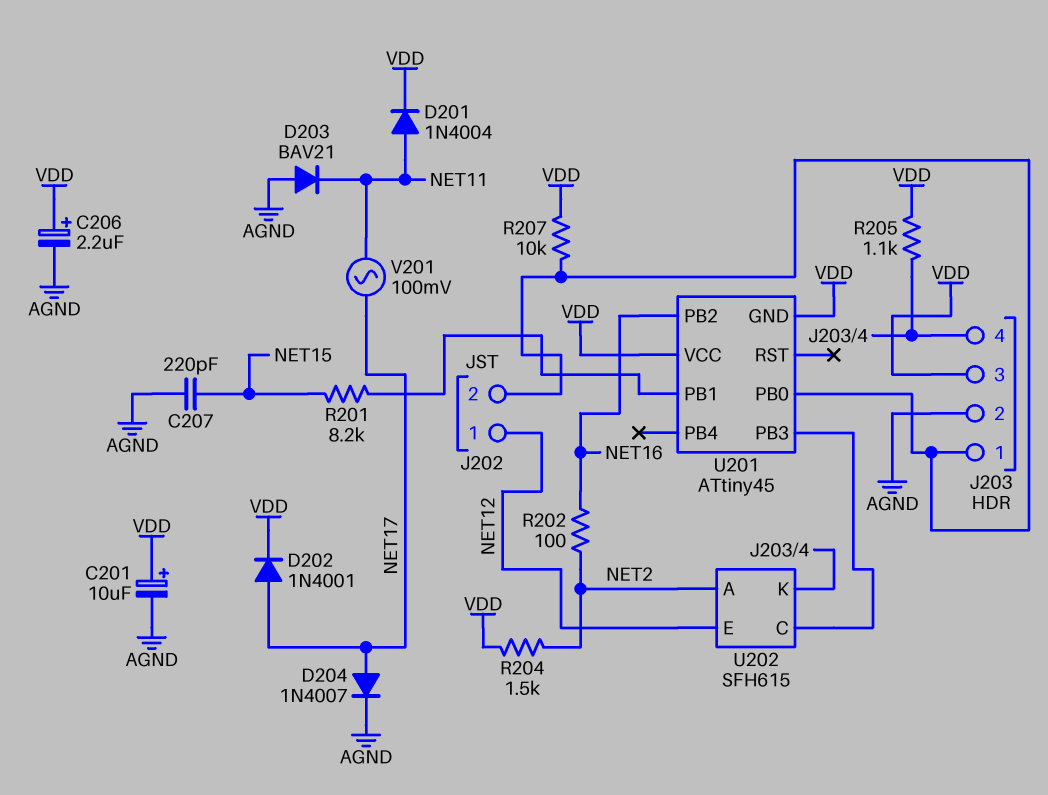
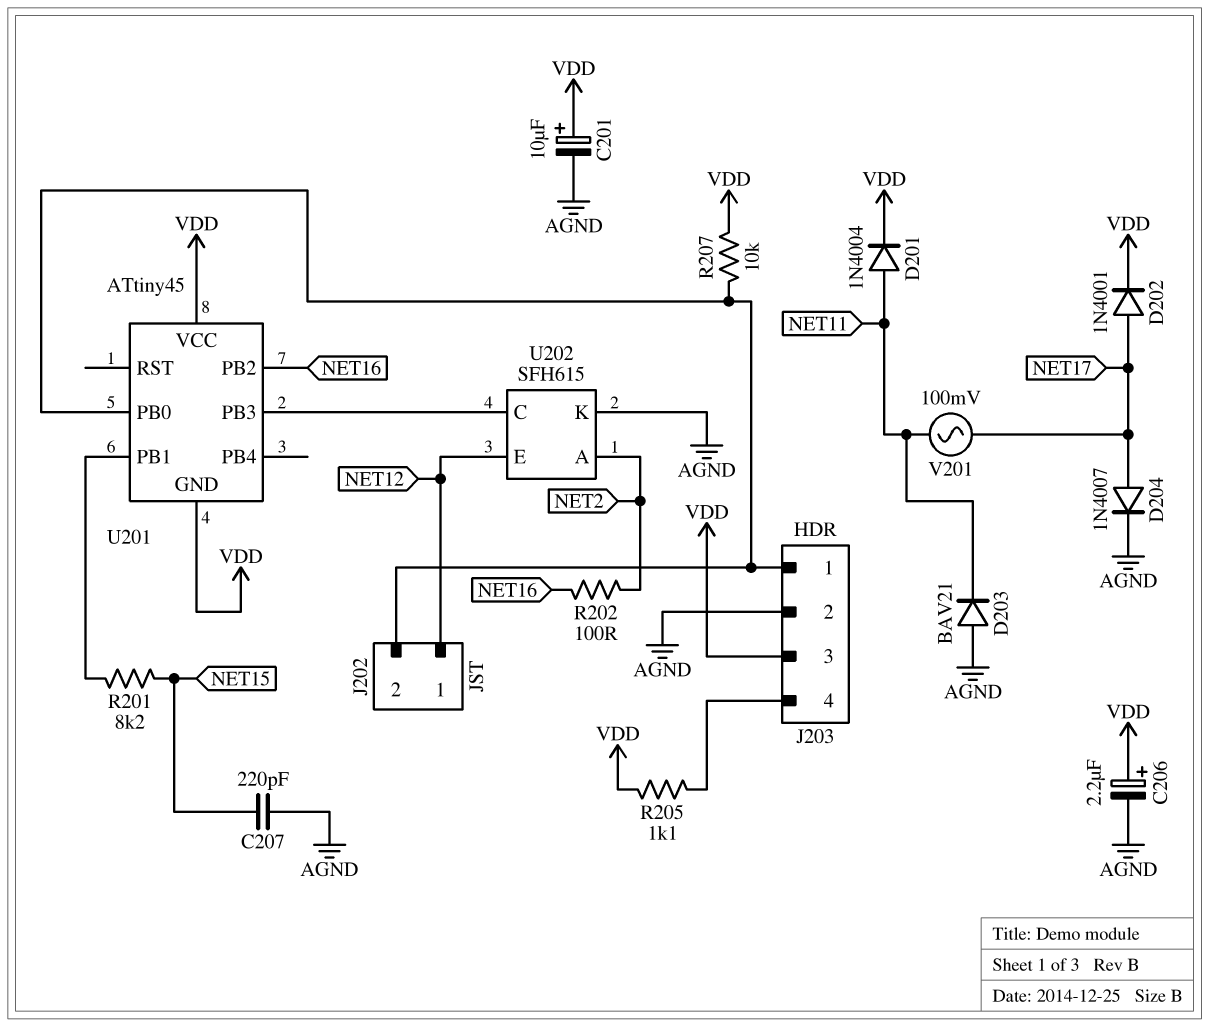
R204: 1.5k (NET2, VDD) -> none
U202 pin K: J203/4 -> AGND

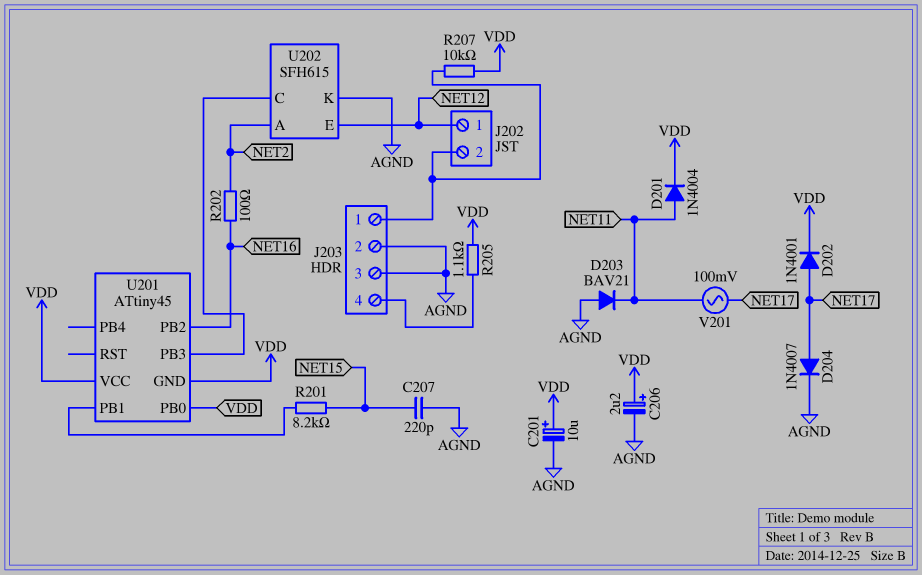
J203 pin 3: VDD -> AGND
U201 pin PB0: J202/2 -> VDD

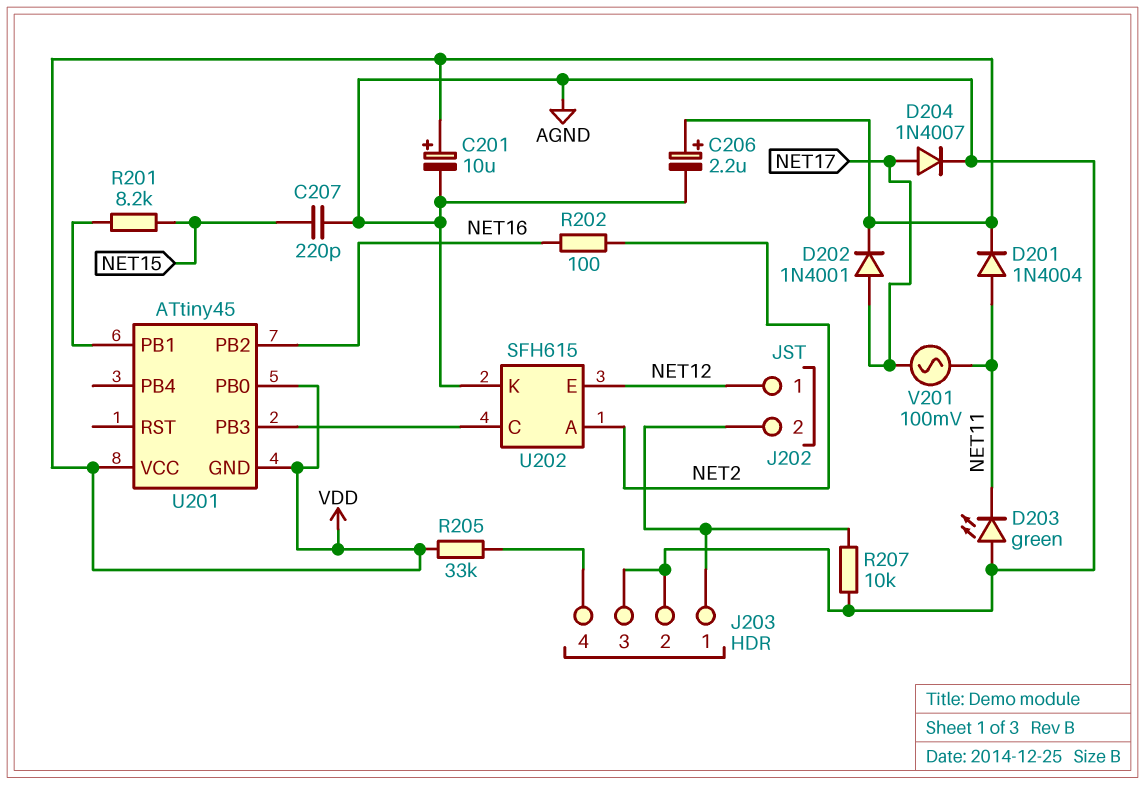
D203: diode BAV21 (A AGND, K NET11) -> LED green (A AGND, K NET11)
R205: 1.1k (J203/4, VDD) -> 33k (J203/4, VDD)
R207: 10k (J202/2, VDD) -> 10k (AGND, J202/2)

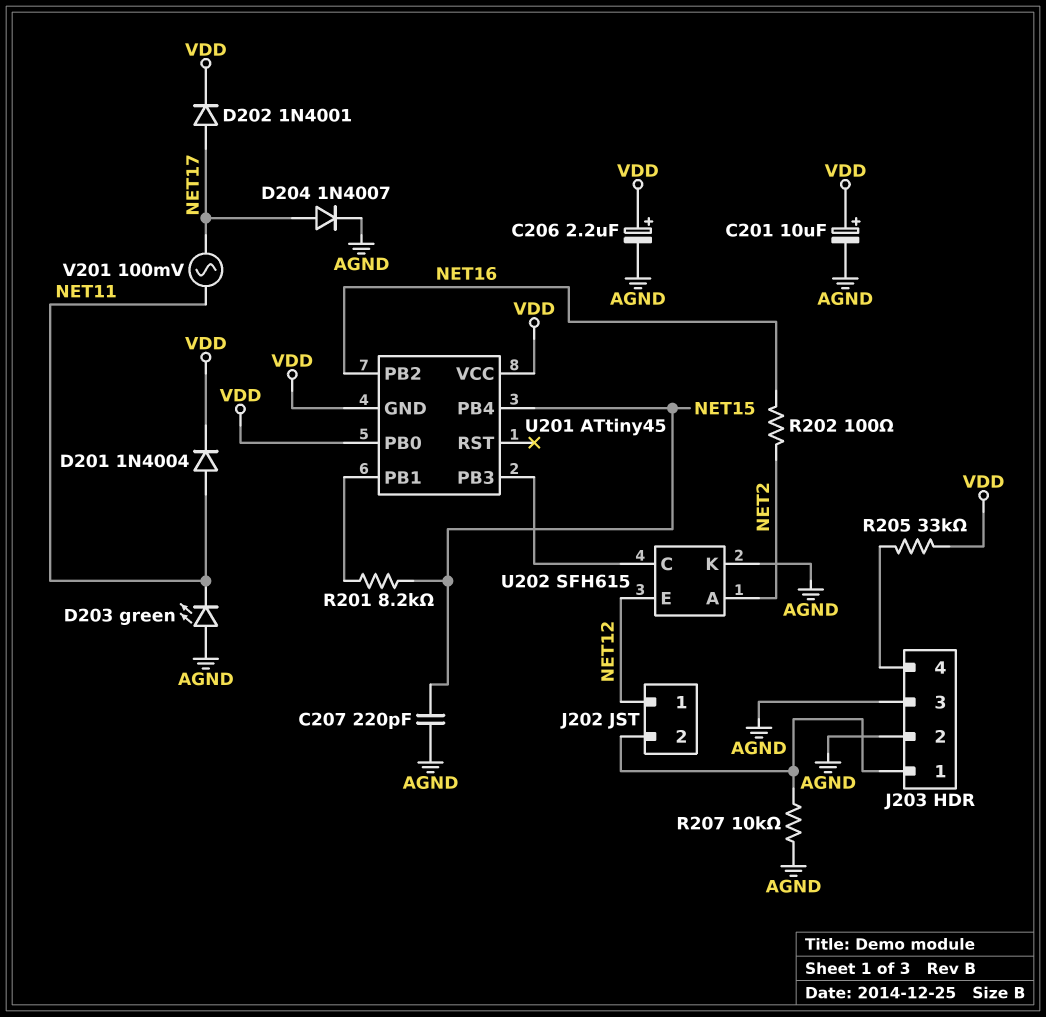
U201 pin PB4: none -> NET15

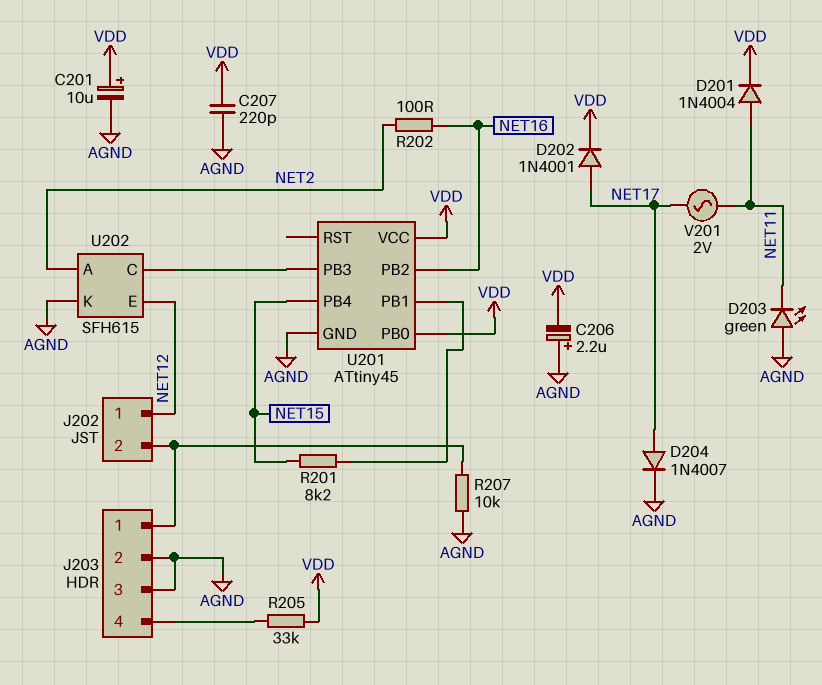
C206: 2.2uF (plus VDD, minus AGND) -> 2.2uF (plus AGND, minus VDD)
C207: 220pF (AGND, NET15) -> 220pF (AGND, VDD)
U201 pin GND: VDD -> AGND
V201: AC 100mV (NET11, NET17) -> AC 2V (NET11, NET17)

